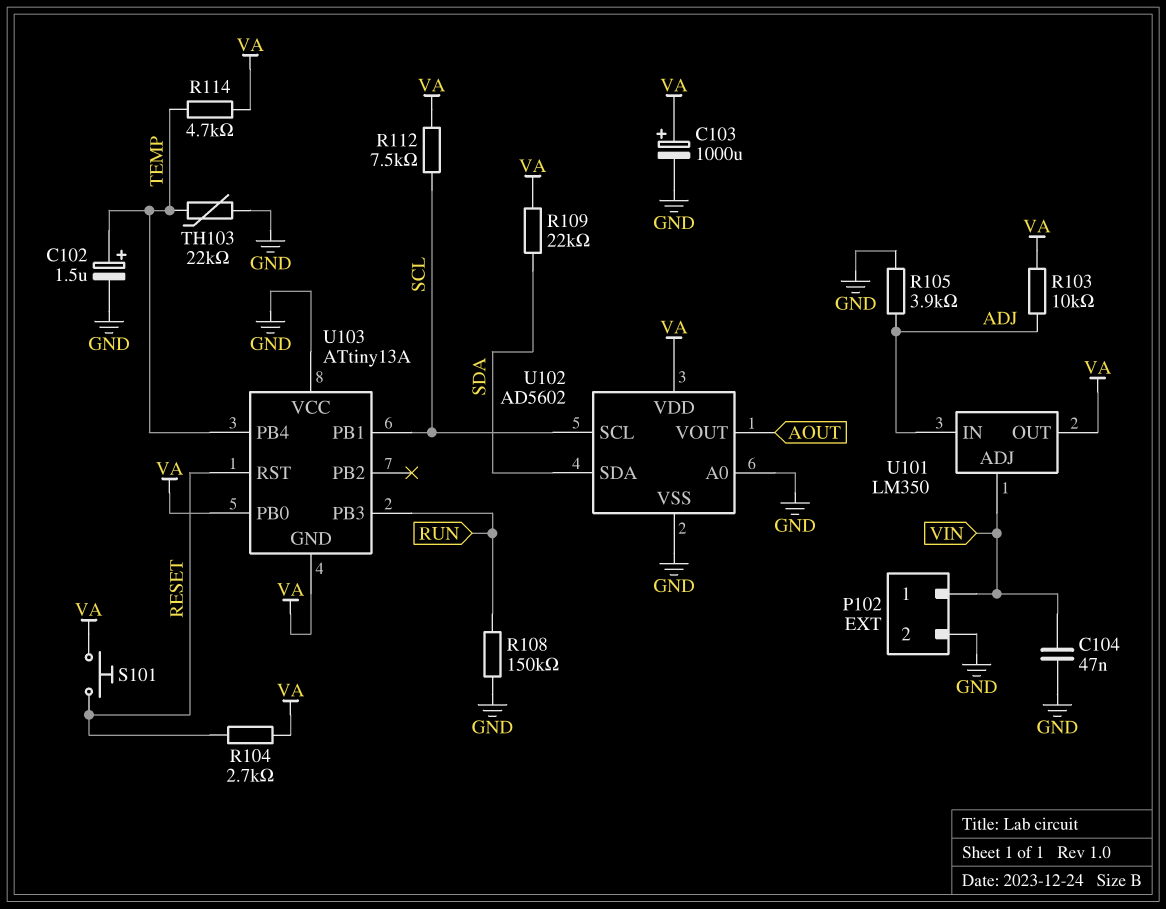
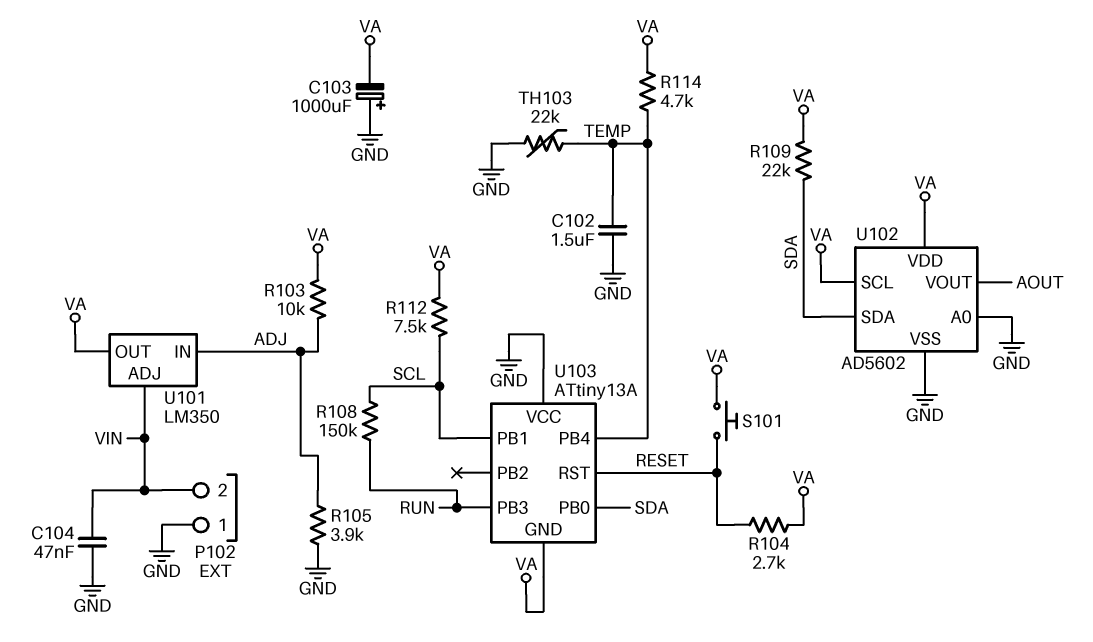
C102: 1.5uF (plus TEMP, minus GND) -> 1.5uF (GND, TEMP)
C103: 1000uF (plus VA, minus GND) -> 1000uF (plus GND, minus VA)
P102 pin 1: VIN -> GND
P102 pin 2: GND -> VIN
R108: 150k (GND, RUN) -> 150k (RUN, SCL)
U102 pin SCL: SCL -> VA
U103 pin PB0: VA -> SDA

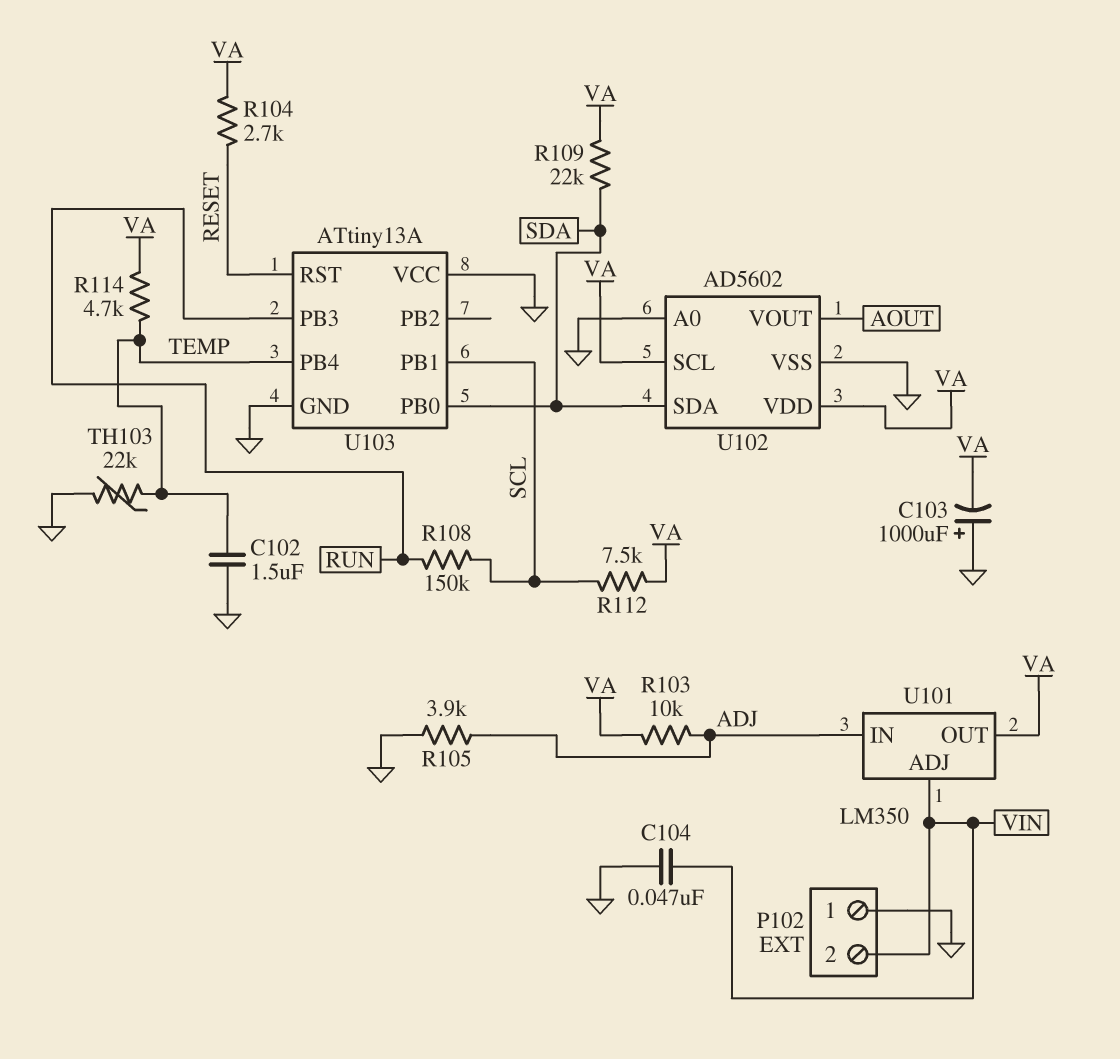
S101: button (RESET, VA) -> none
U103 pin GND: VA -> GND

